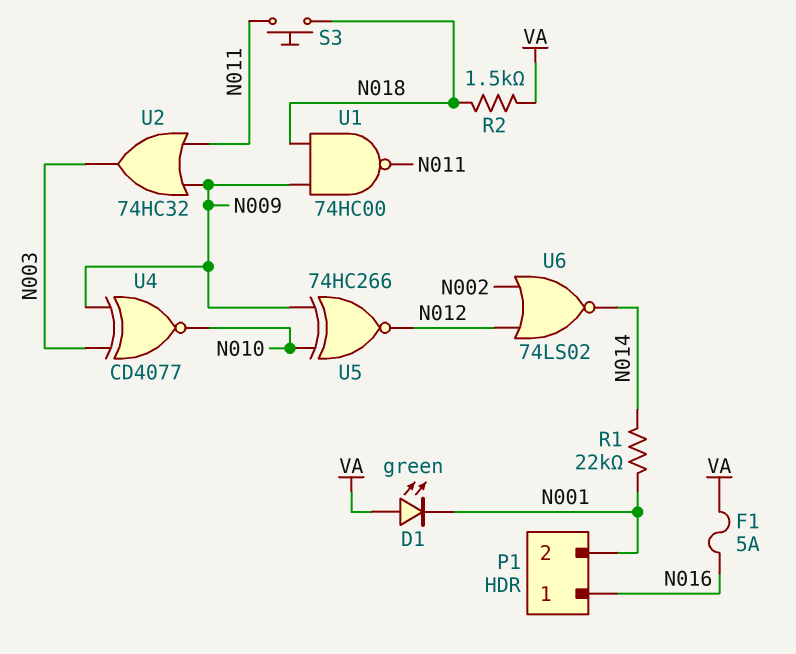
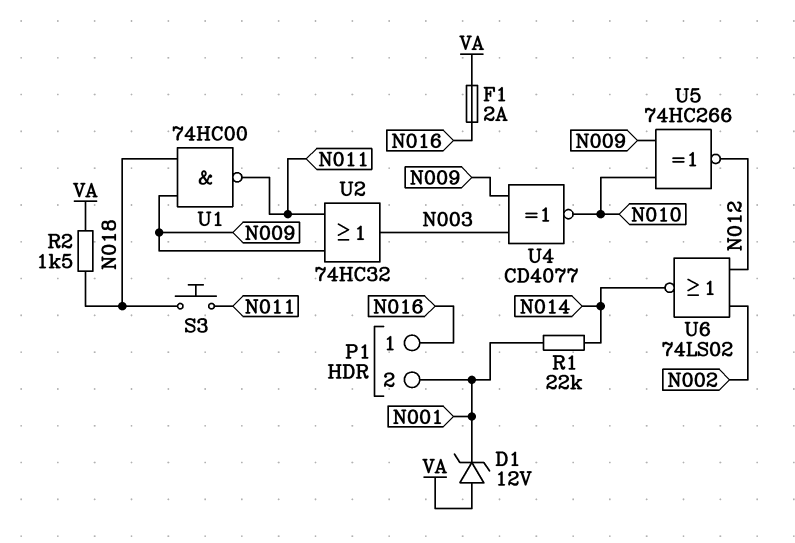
D1: LED green (A VA, K N001) -> zener 12V (A VA, K N001)
F1: 5A (N016, VA) -> 2A (N016, VA)

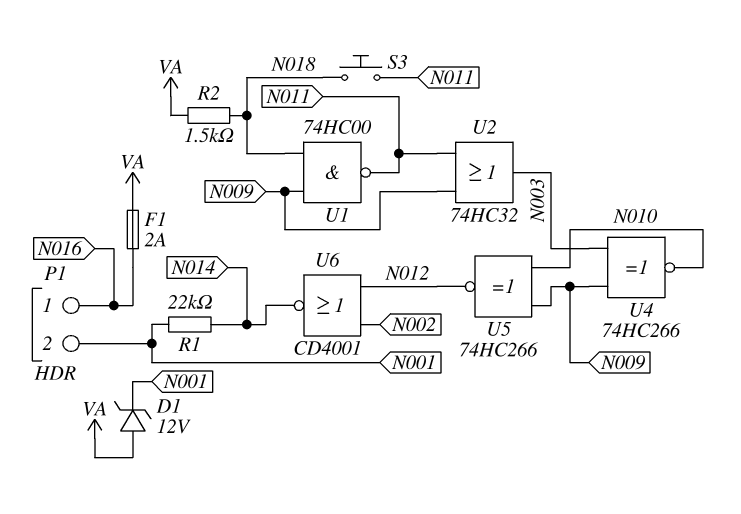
U4: XNOR CD4077 (in N003, in N009, out N010) -> XNOR 74HC266 (in N003, in N009, out N010)
U6: NOR 74LS02 (in N002, in N012, out N014) -> NOR CD4001 (in N002, in N012, out N014)

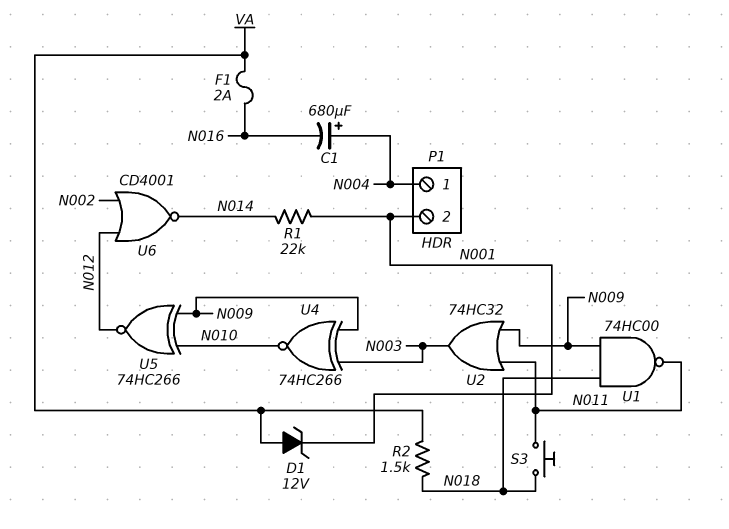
C1: none -> 680uF (plus N004, minus N016)
P1 pin 1: N016 -> N004

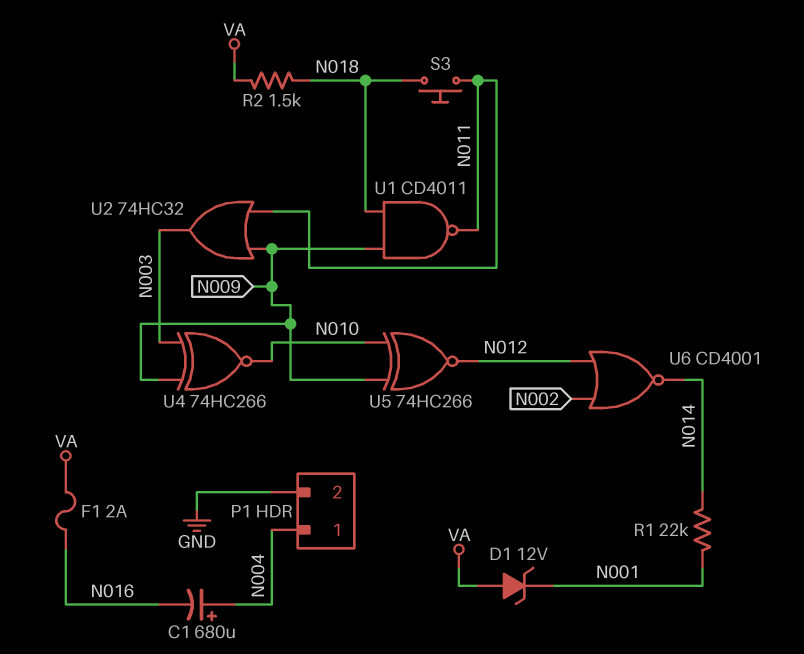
P1 pin 2: N001 -> GND
U1: NAND 74HC00 (in N009, in N018, out N011) -> NAND CD4011 (in N009, in N018, out N011)

